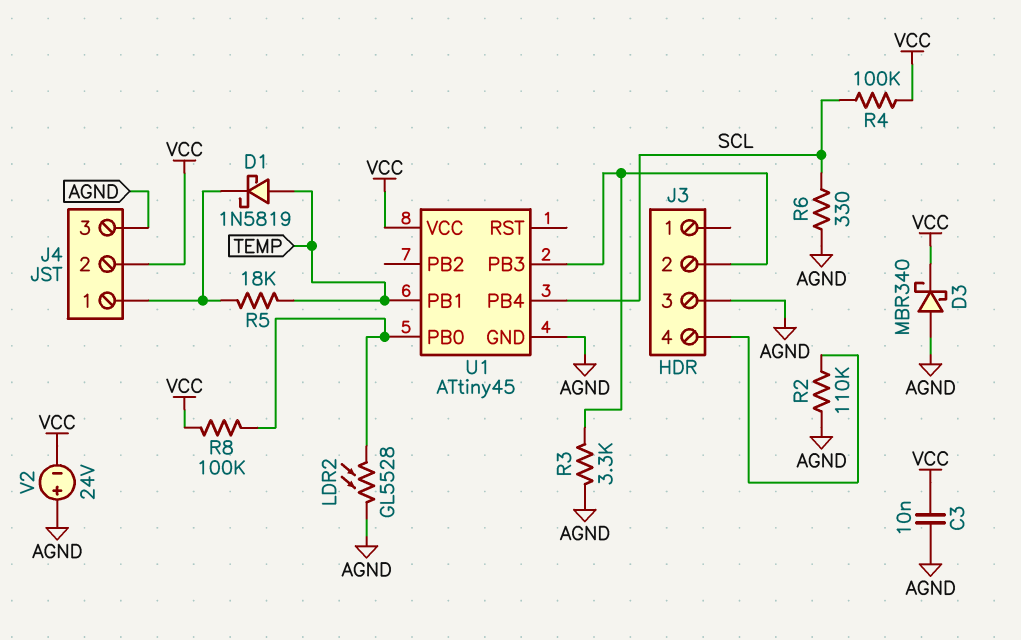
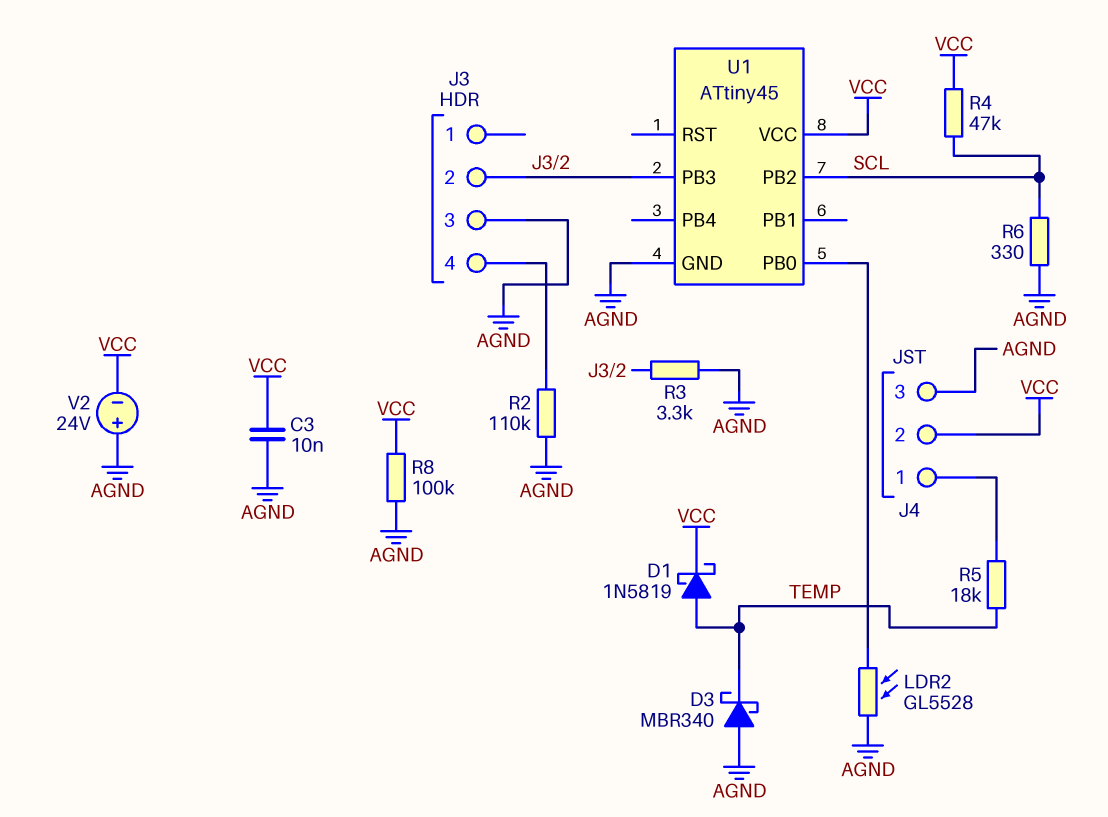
D1: schottky 1N5819 (A TEMP, K J4/1) -> schottky 1N5819 (A TEMP, K VCC)
D3: schottky MBR340 (A AGND, K VCC) -> schottky MBR340 (A AGND, K TEMP)
R4: 100k (SCL, VCC) -> 47k (SCL, VCC)
R8: 100k (U1/PB0, VCC) -> 100k (AGND, VCC)
U1 pin PB1: TEMP -> none
U1 pin PB2: none -> SCL
U1 pin PB4: SCL -> none

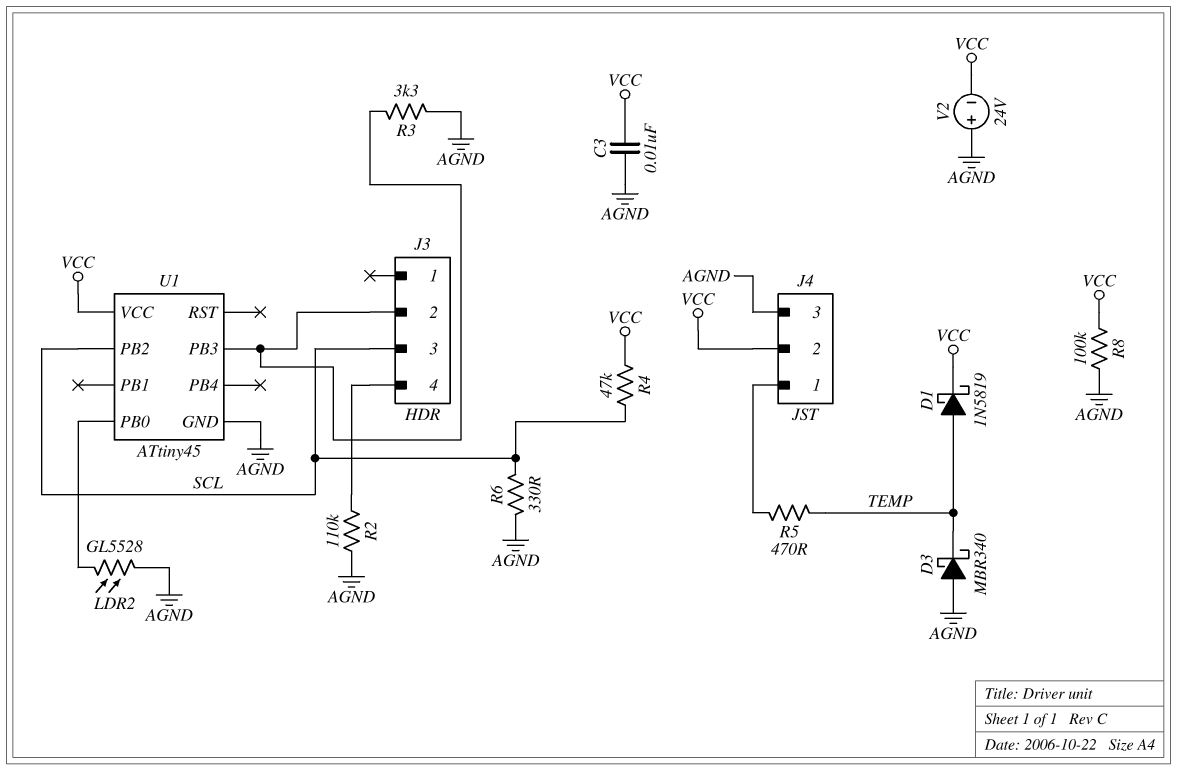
J3 pin 3: AGND -> SCL
R5: 18k (J4/1, TEMP) -> 470 (J4/1, TEMP)

